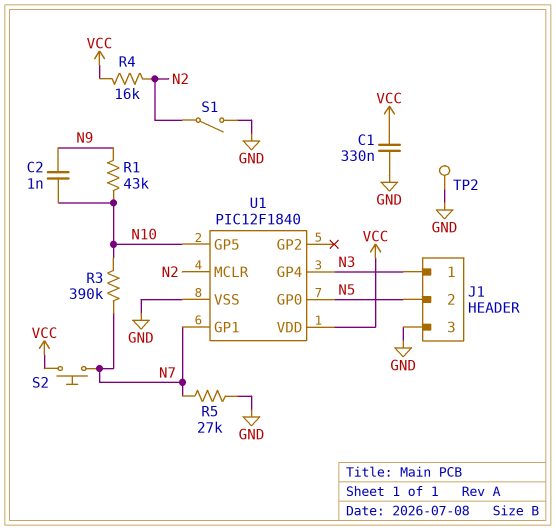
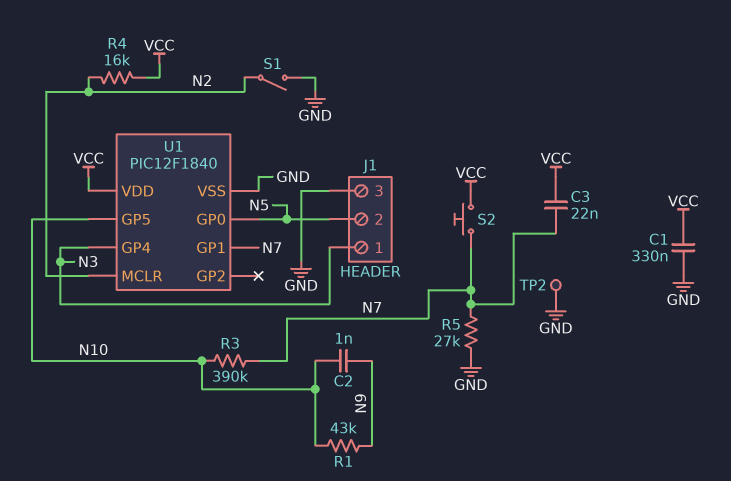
C3: none -> 22nF (N7, VCC)

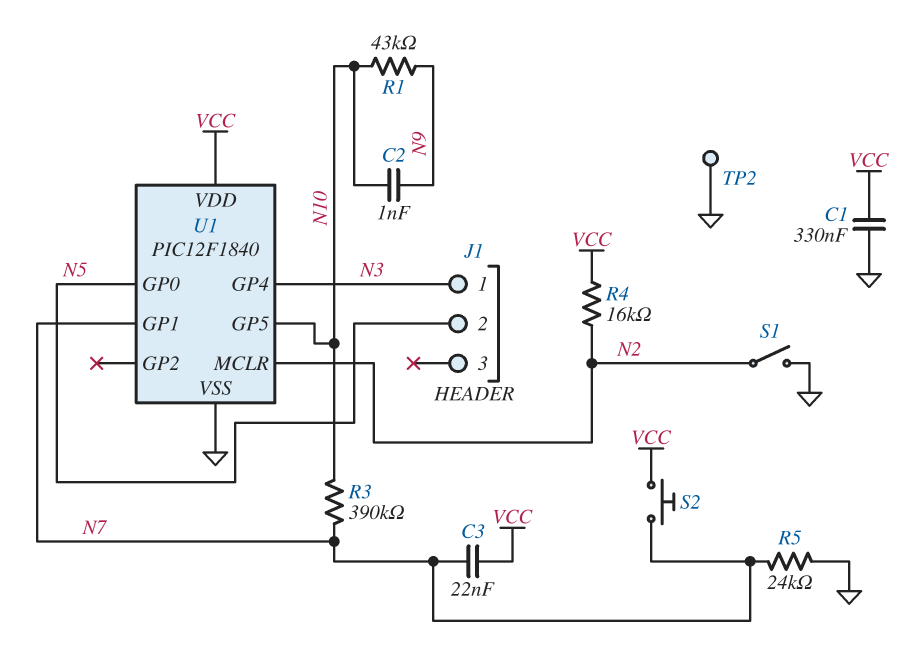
J1 pin 3: GND -> none
R5: 27k (GND, N7) -> 24k (GND, N7)

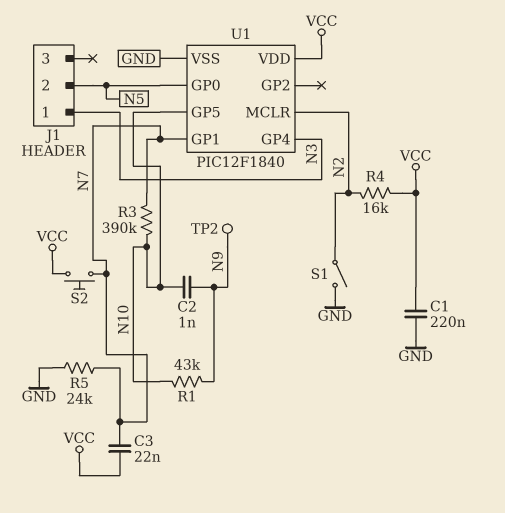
C1: 330nF (GND, VCC) -> 220nF (GND, VCC)
TP2: test point (GND) -> test point (N9)

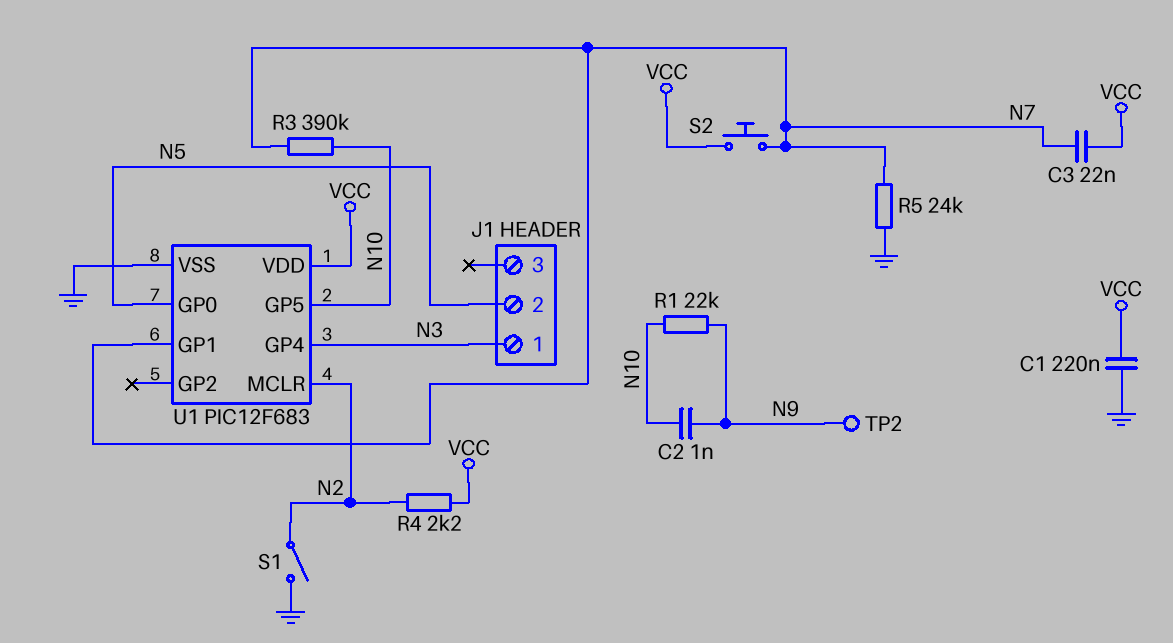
R1: 43k (N9, N10) -> 22k (N9, N10)
R4: 16k (N2, VCC) -> 2.2k (N2, VCC)
U1: PIC12F1840 -> PIC12F683

